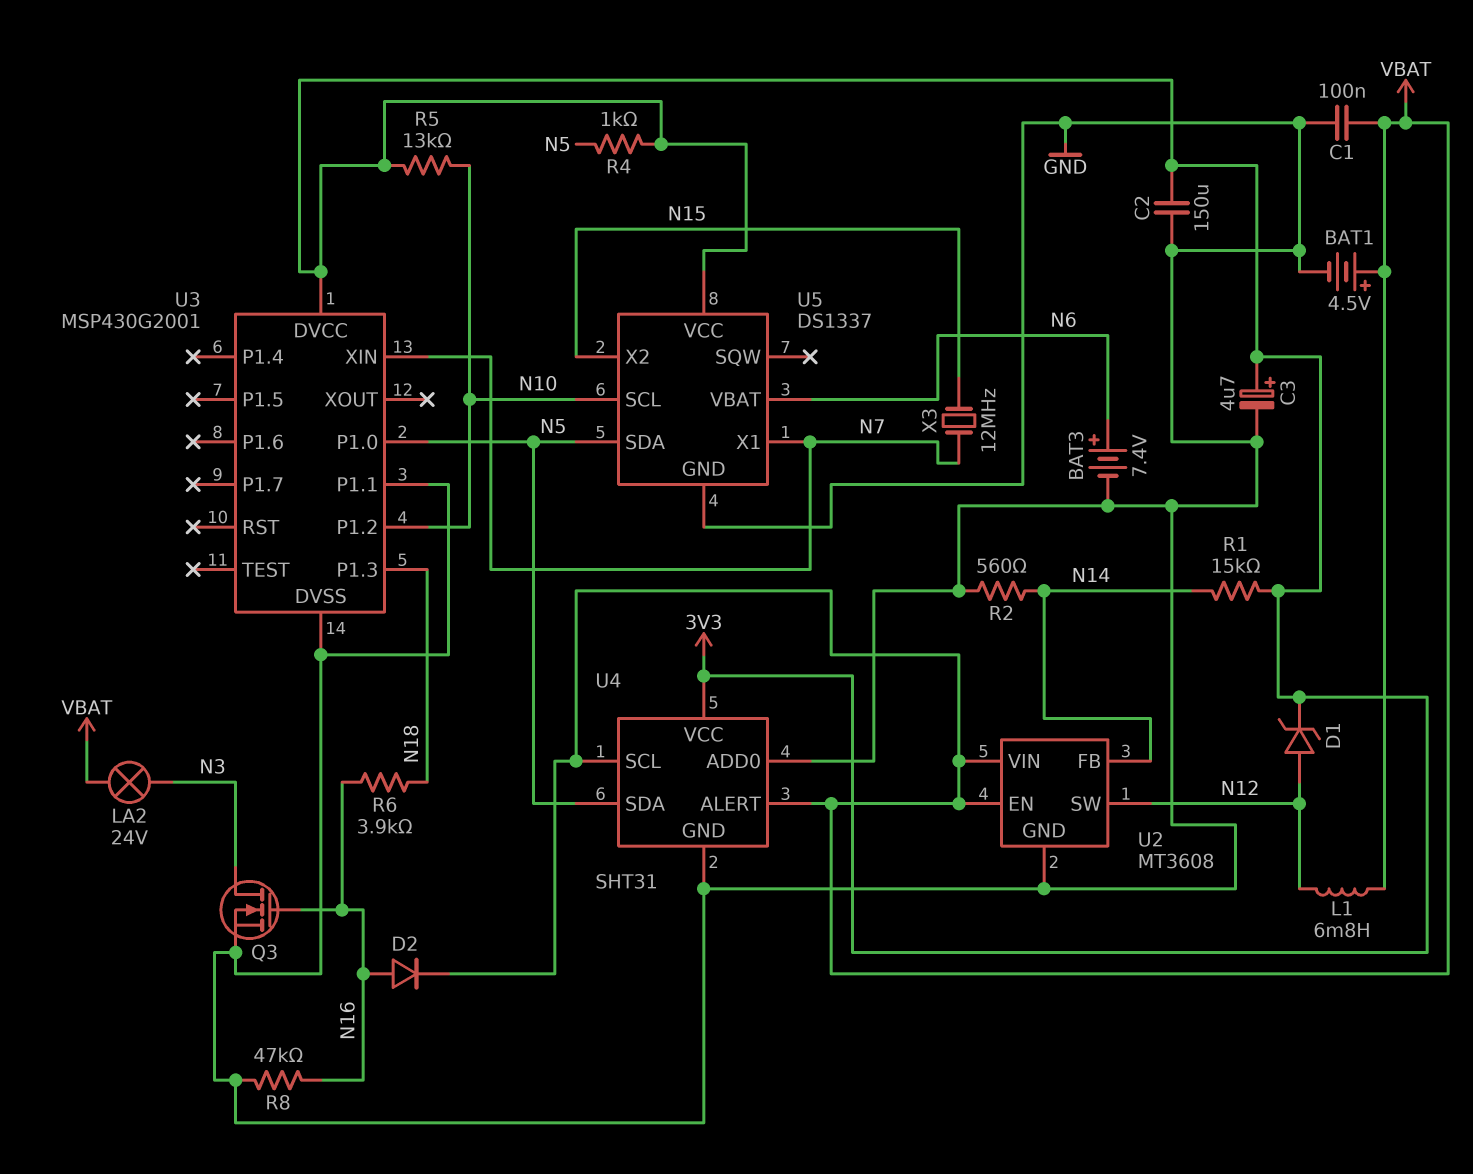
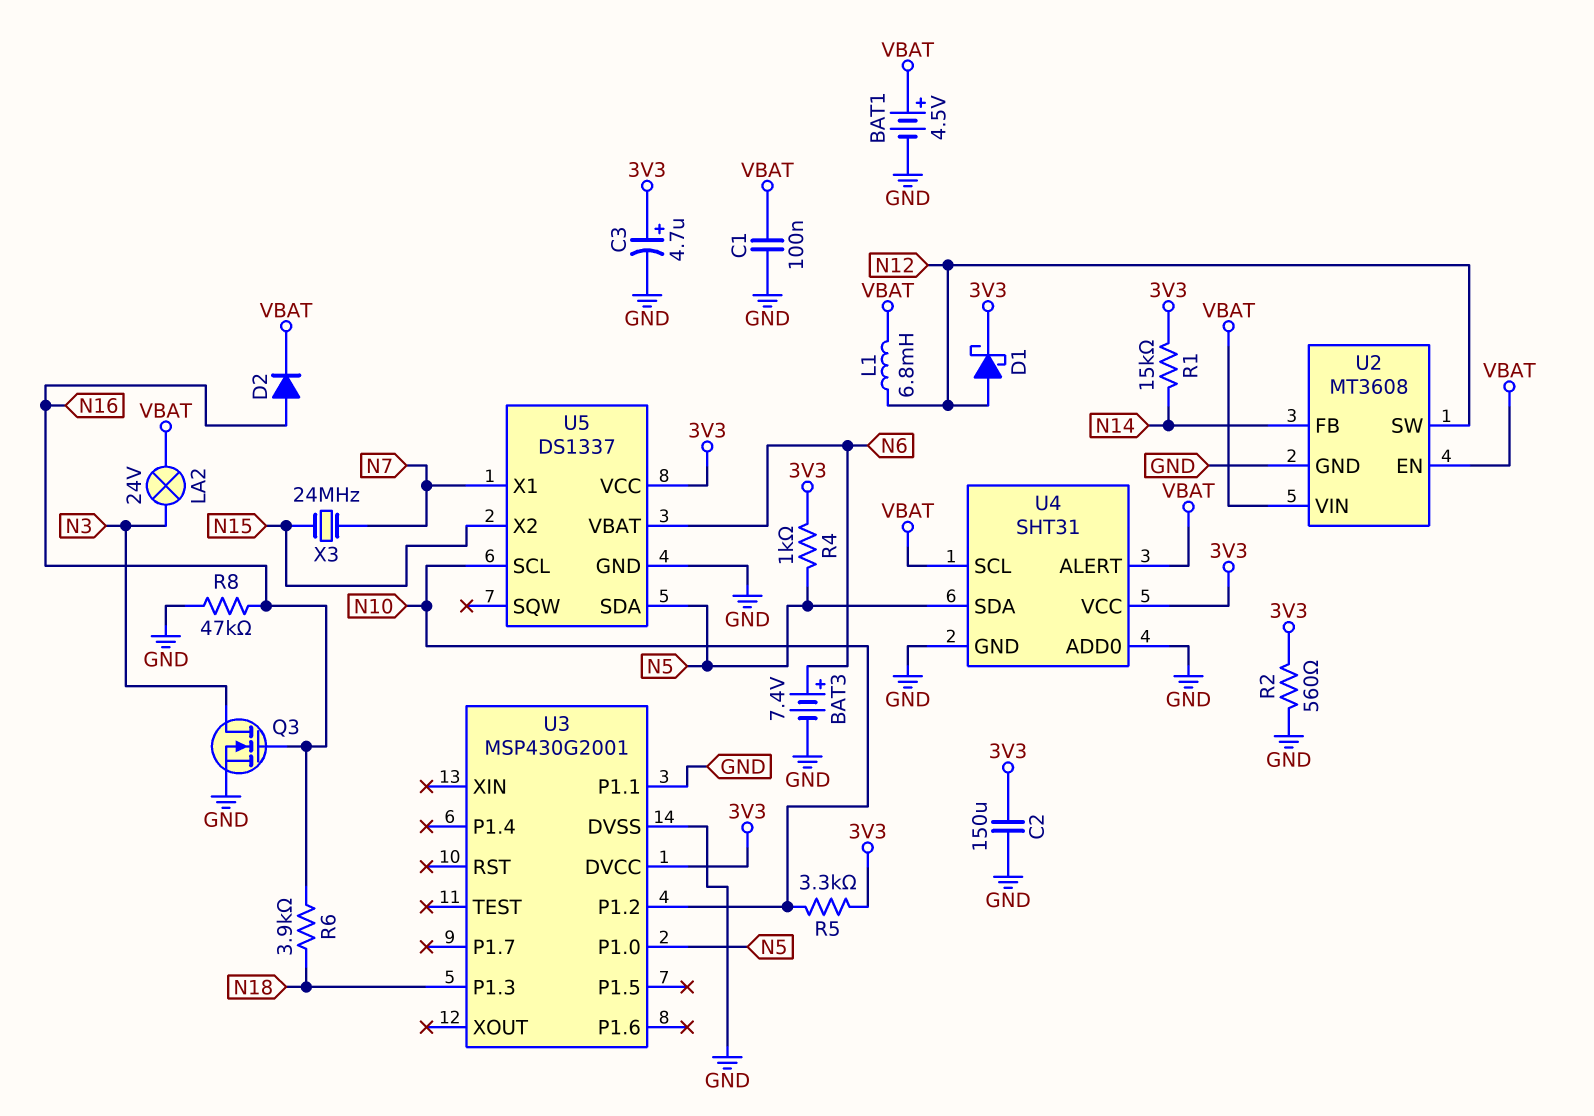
D1: zener (A N12, K 3V3) -> schottky (A N12, K 3V3)
R2: 560 (GND, N14) -> 560 (3V3, GND)
R5: 13k (3V3, N10) -> 3.3k (3V3, N10)
U3 pin XIN: N7 -> none
X3: 12MHz (N7, N15) -> 24MHz (N7, N15)

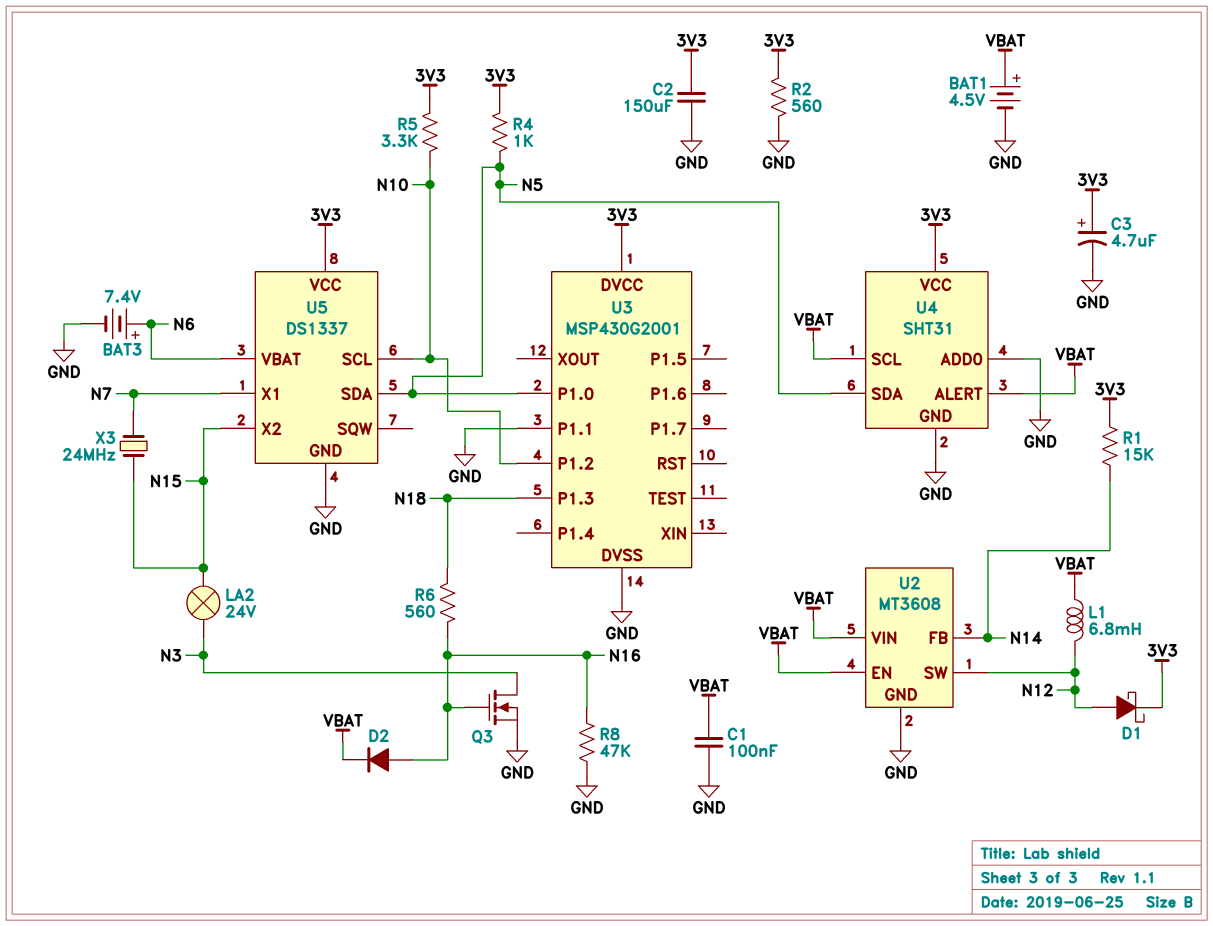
LA2: lamp 24V (N3, VBAT) -> lamp 24V (N3, N15)
R6: 3.9k (N16, N18) -> 560 (N16, N18)

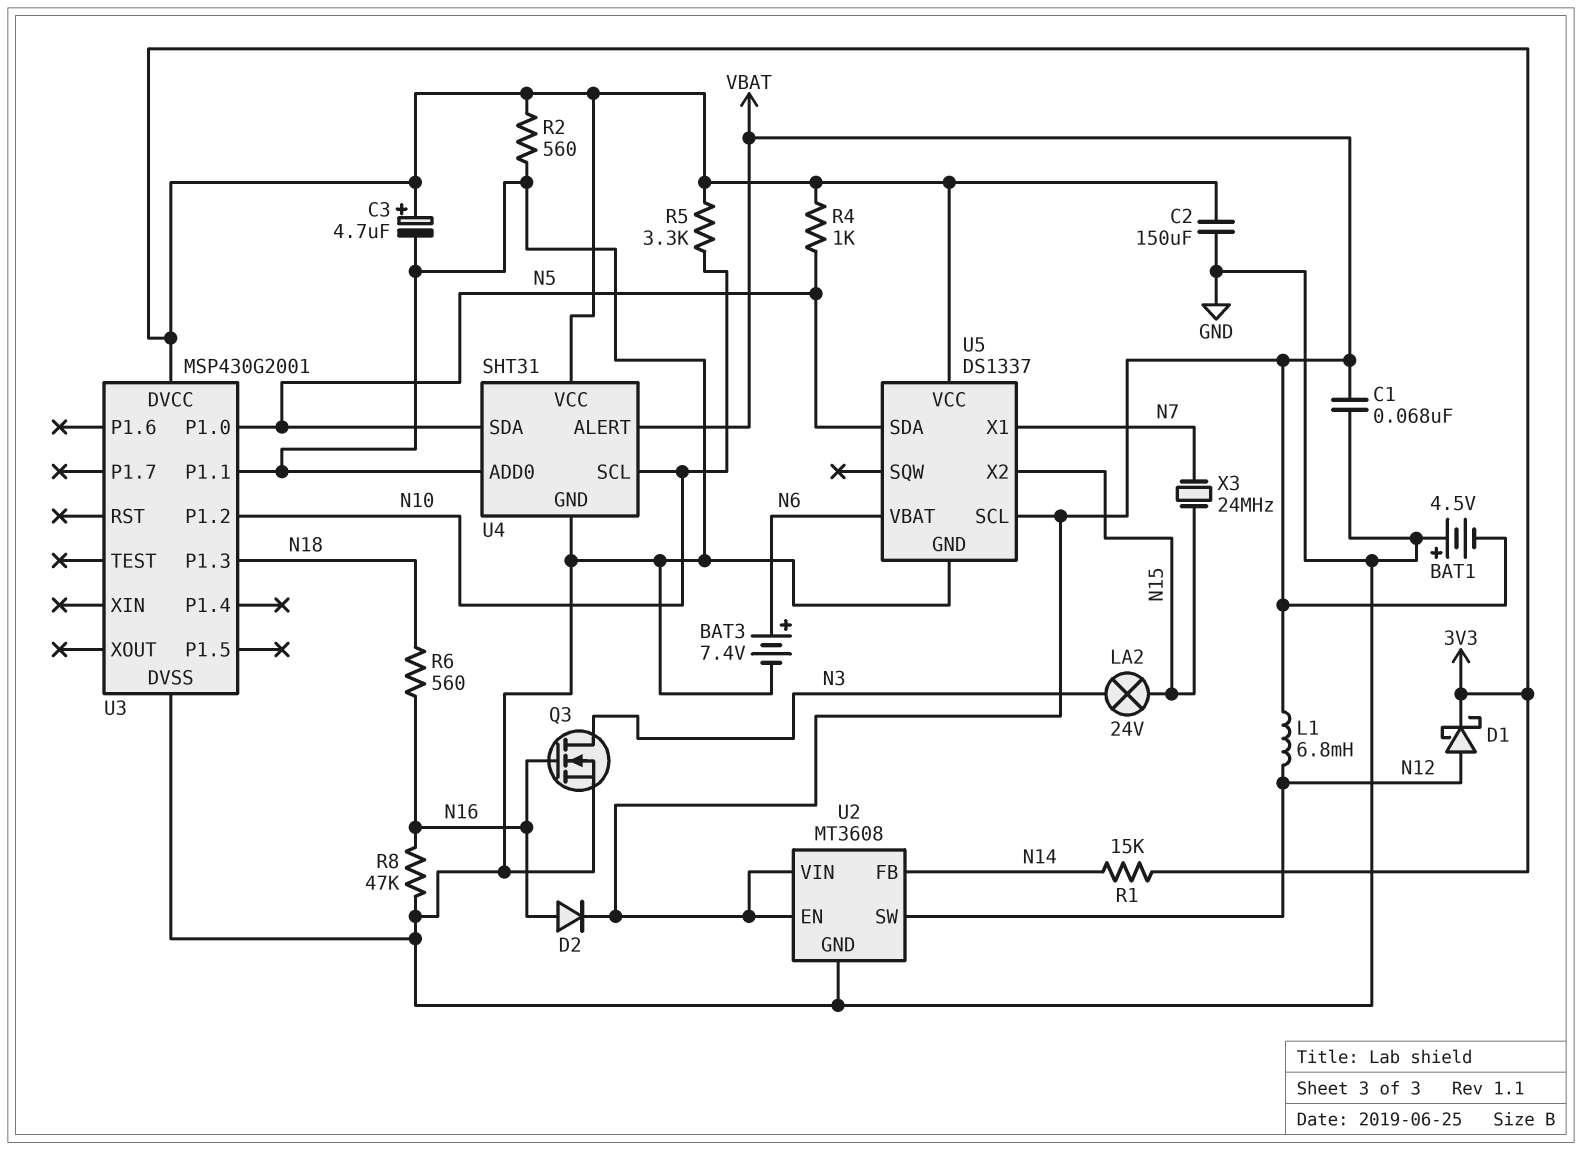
BAT1: 4.5V (plus VBAT, minus GND) -> 4.5V (plus GND, minus VBAT)
C1: 100nF (GND, VBAT) -> 68nF (GND, VBAT)
U4 pin SCL: VBAT -> N10
U5 pin SCL: N10 -> VBAT

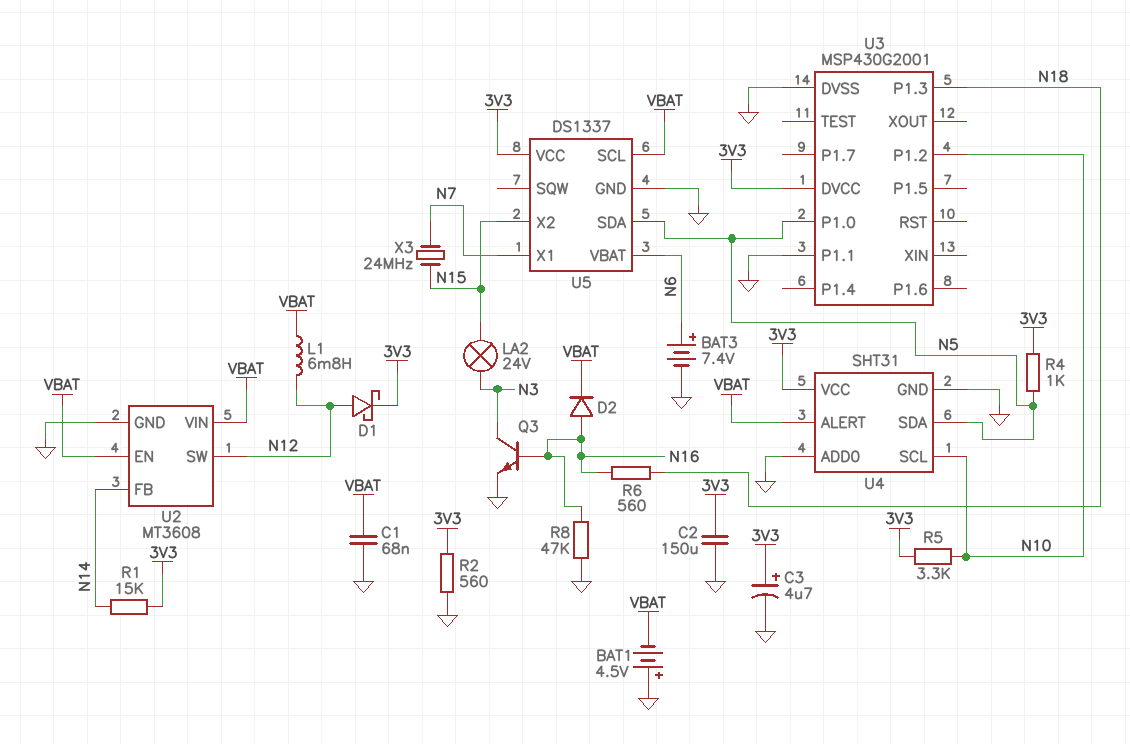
Q3: NMOS (G N16, D N3, S GND) -> NPN (B N16, C N3, E GND)

